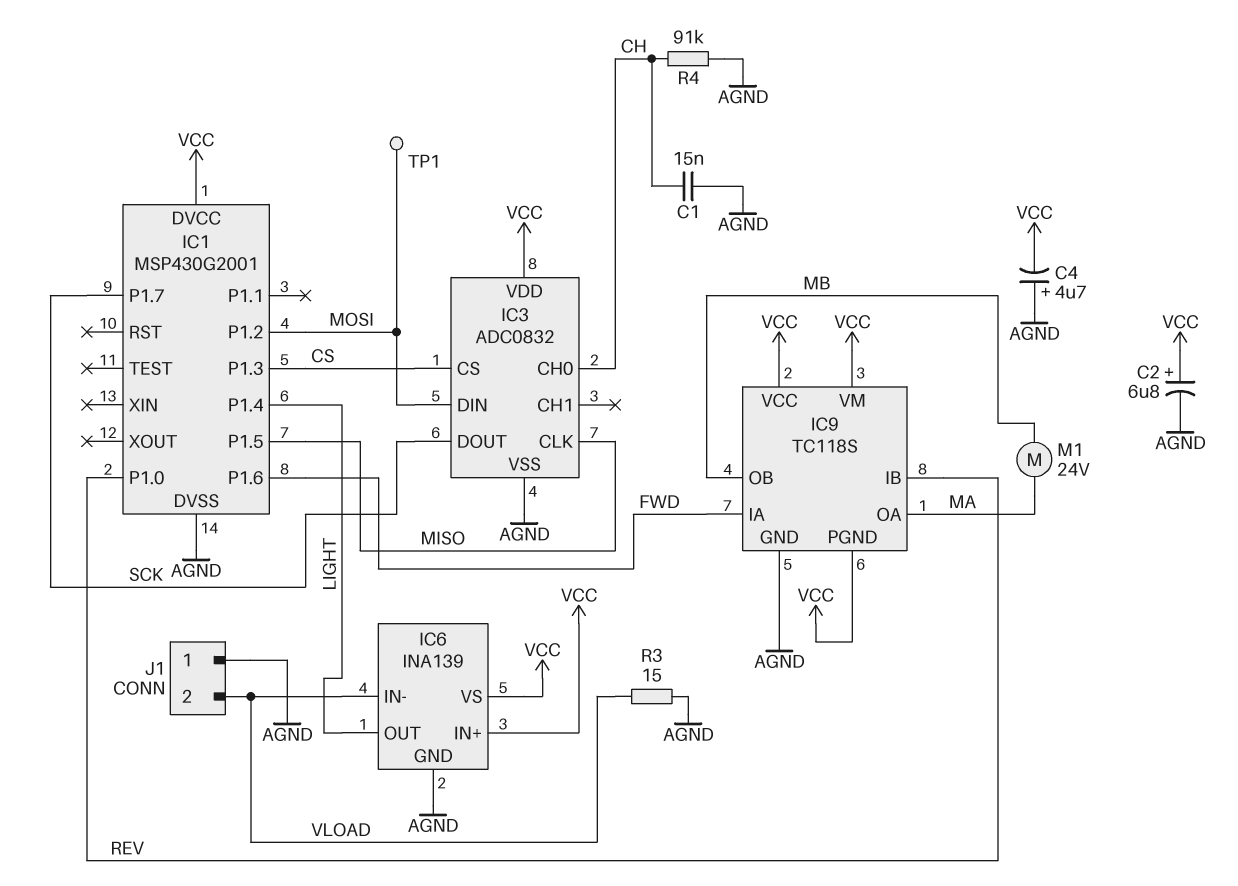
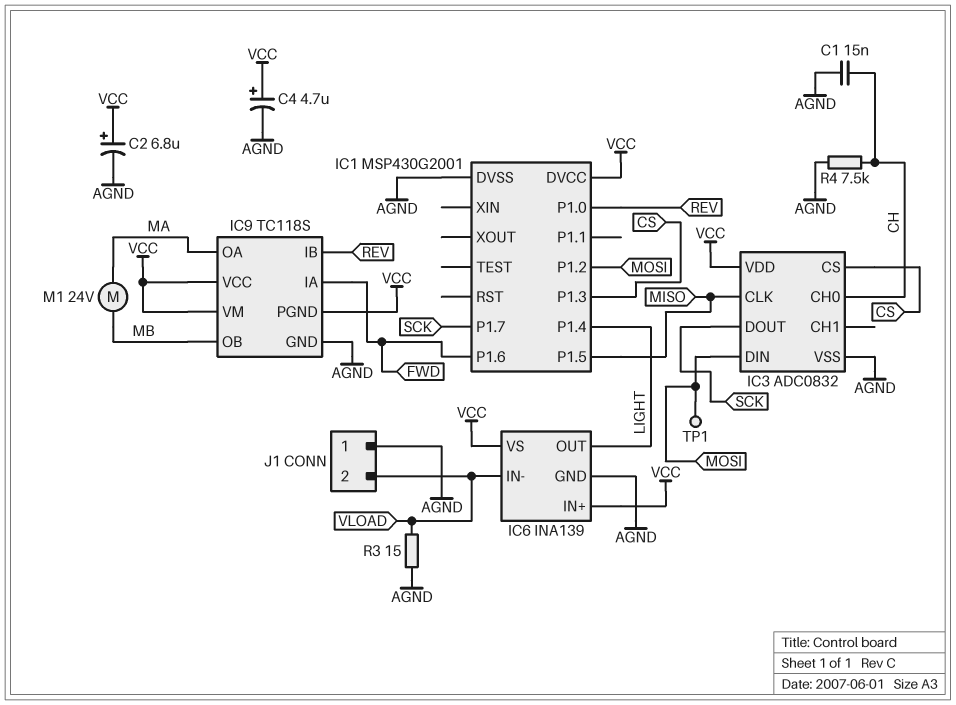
C4: 4.7uF (plus AGND, minus VCC) -> 4.7uF (plus VCC, minus AGND)
R4: 91k (AGND, CH) -> 7.5k (AGND, CH)

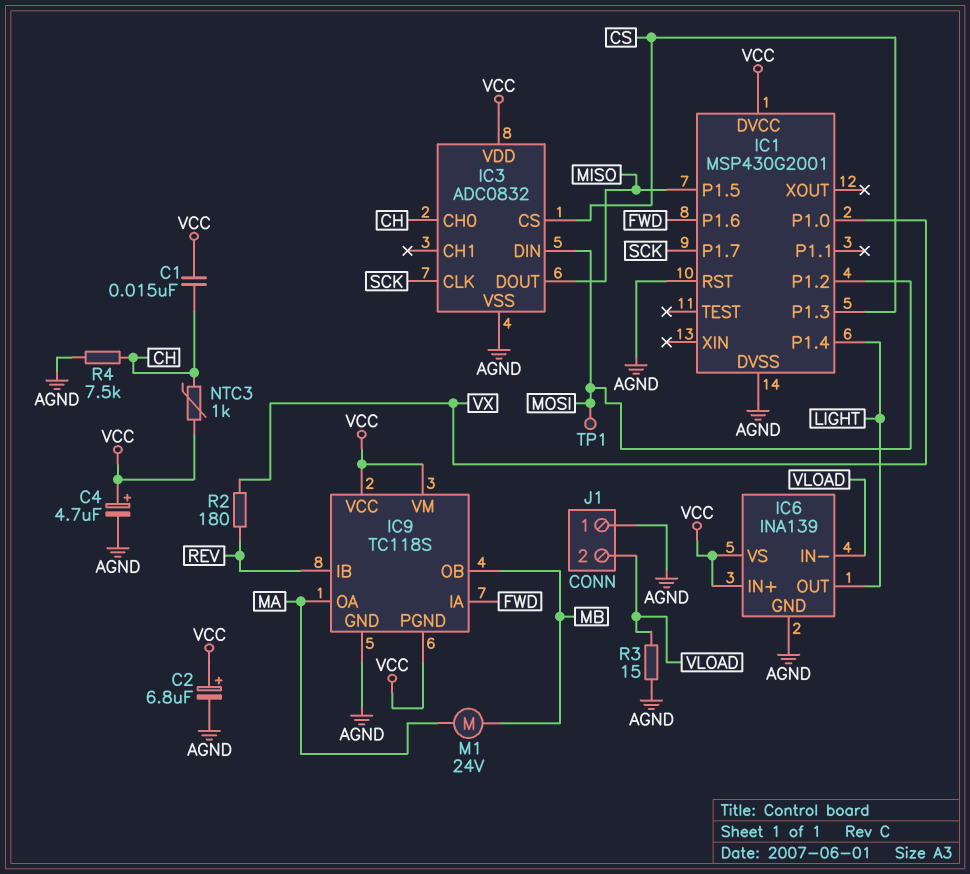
C1: 15nF (AGND, CH) -> 15nF (CH, VCC)
IC1 pin P1.0: REV -> VX
IC1 pin RST: none -> AGND
IC3 pin CLK: MISO -> SCK
IC3 pin DOUT: SCK -> MISO
NTC3: none -> 1k (CH, VCC)
R2: none -> 180 (REV, VX)

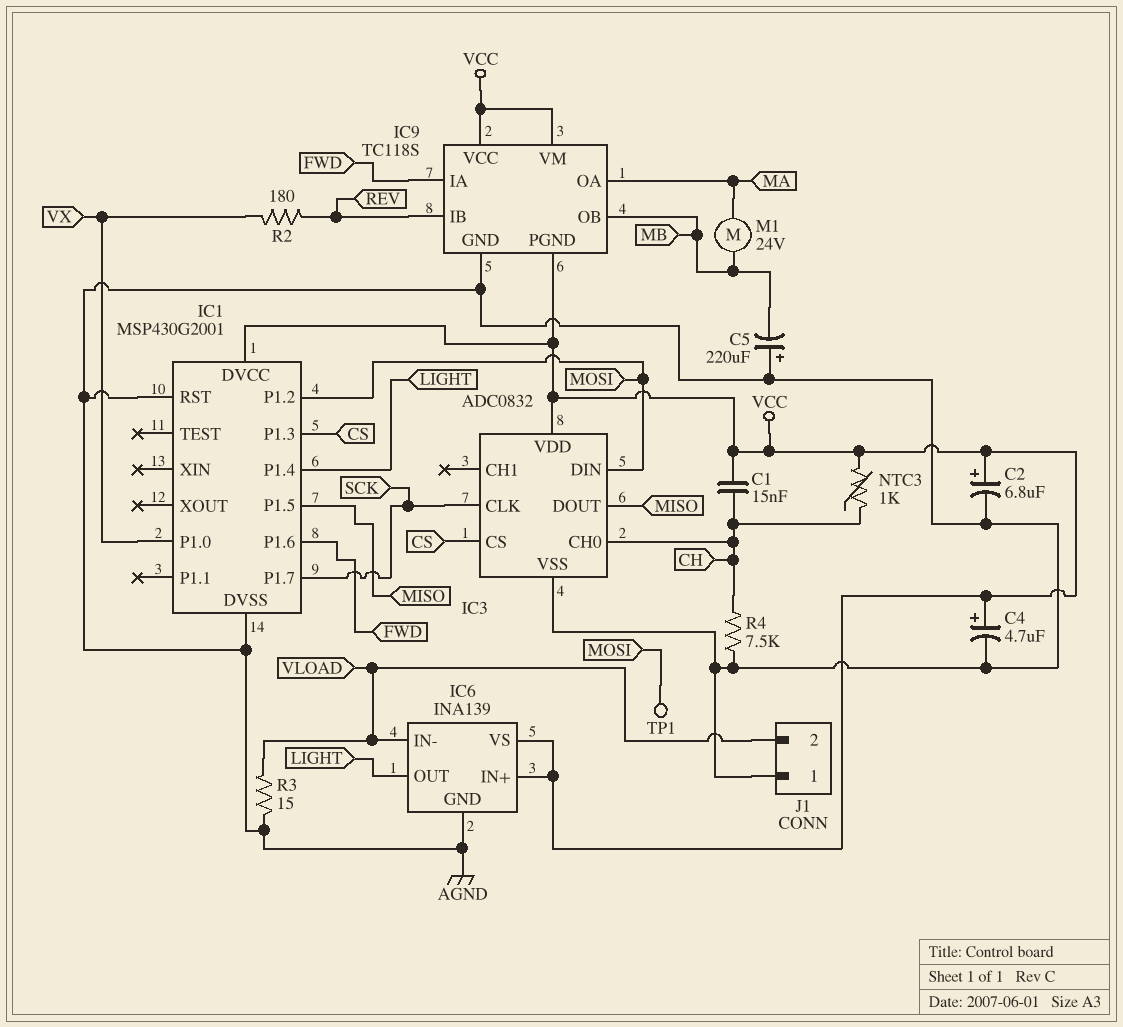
C5: none -> 220uF (plus AGND, minus MB)

